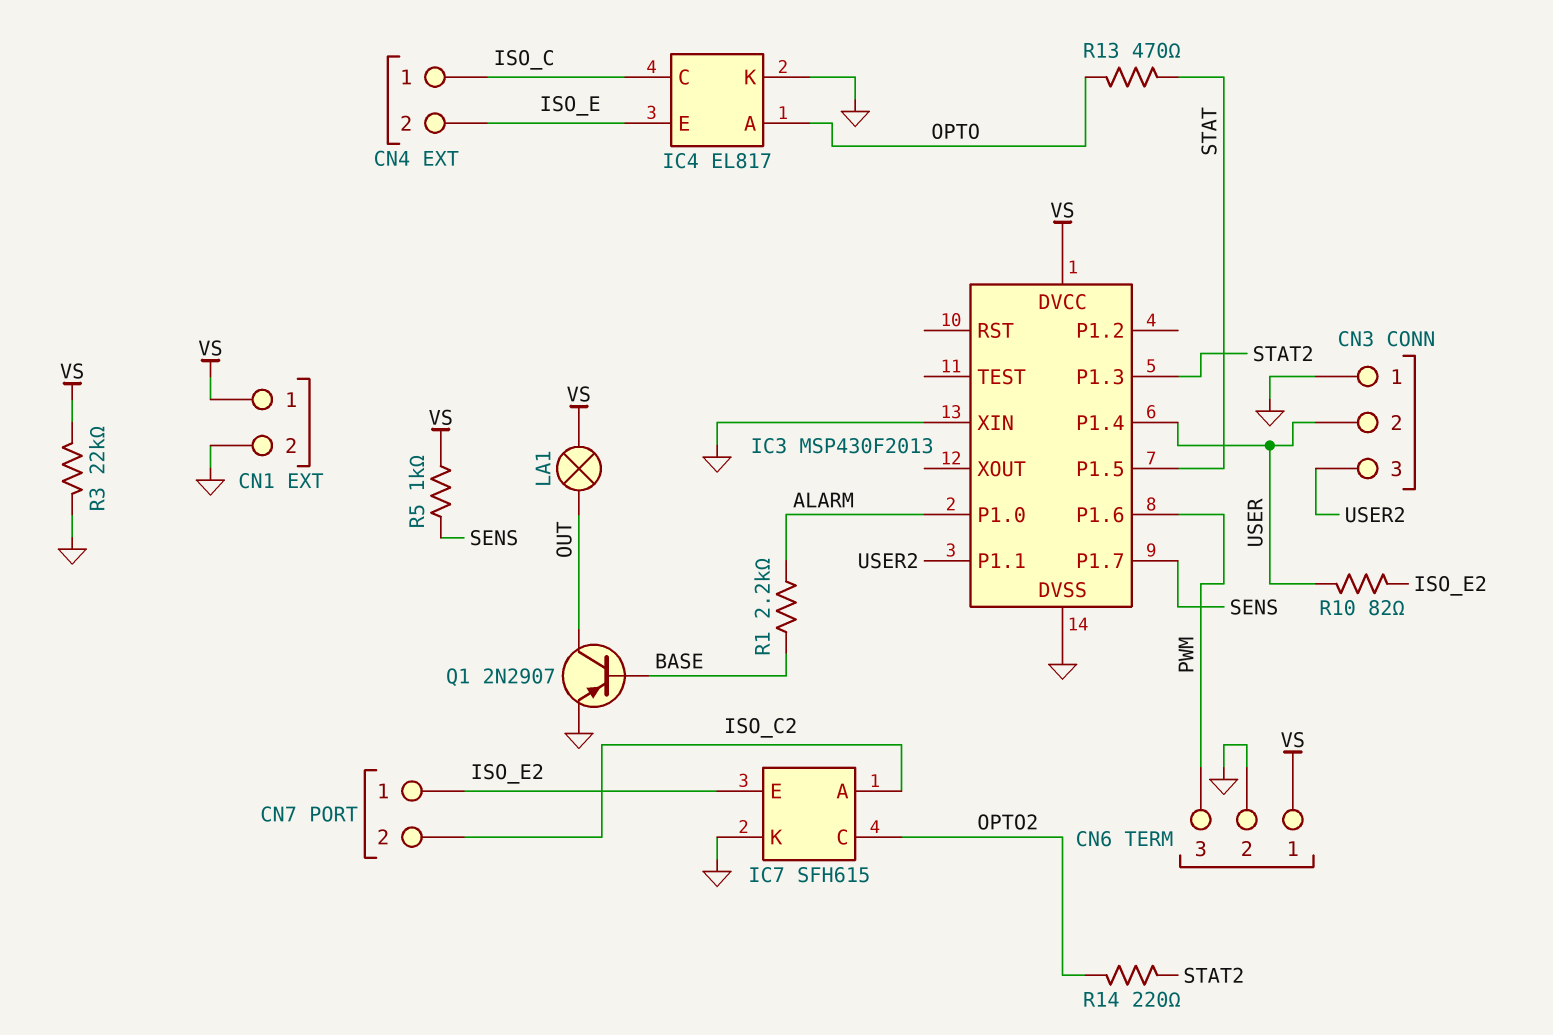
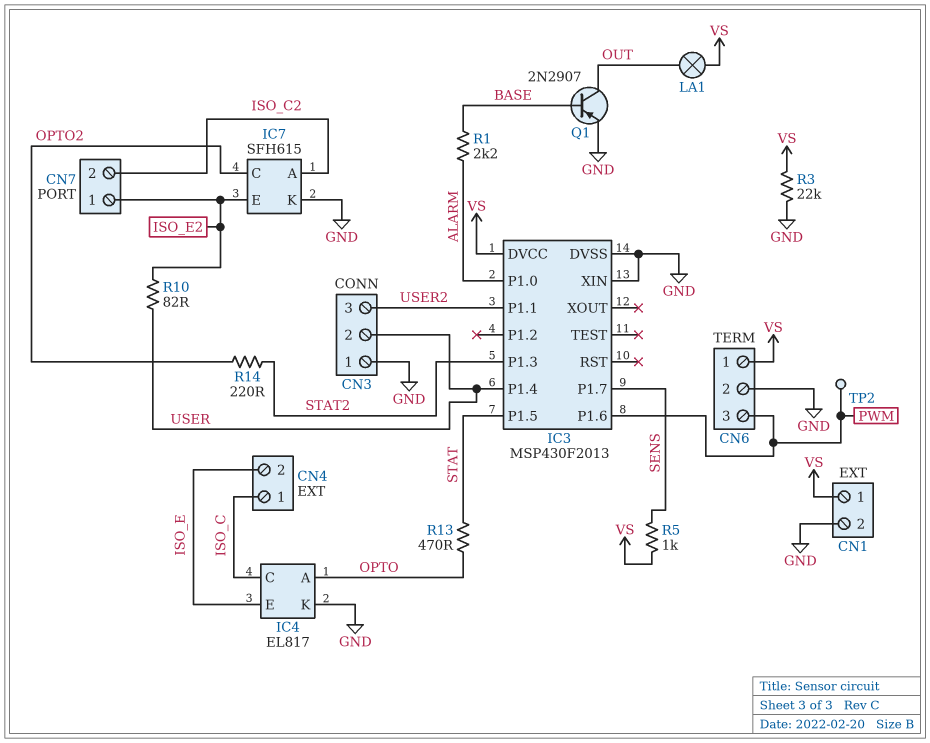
TP2: none -> test point (PWM)

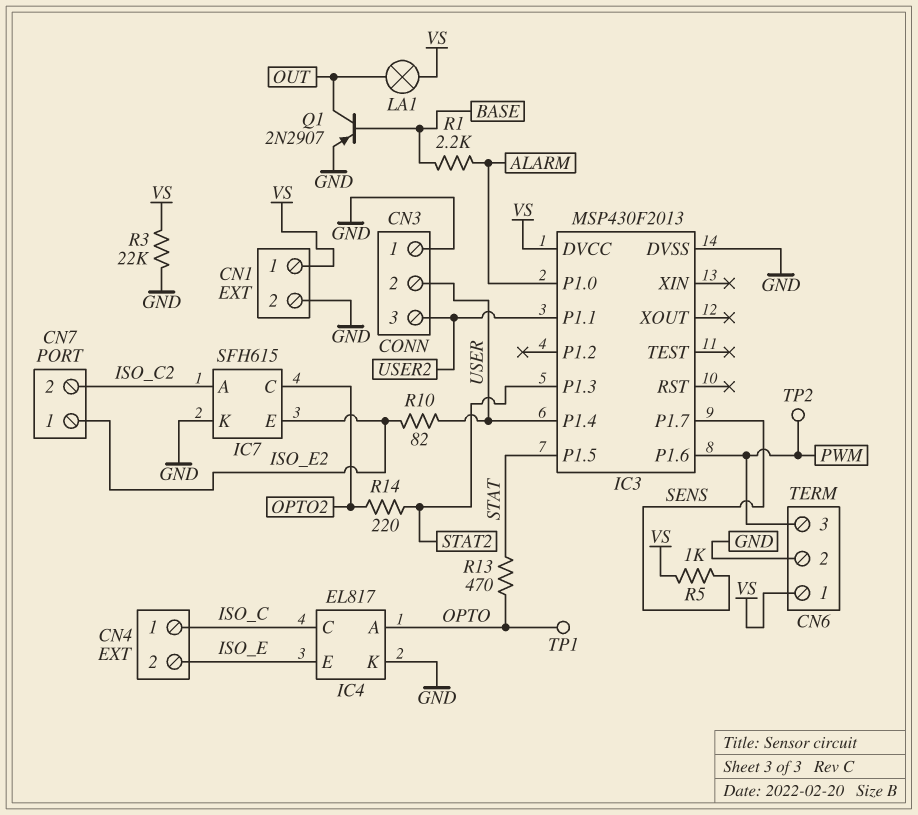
IC3 pin XIN: GND -> none
TP1: none -> test point (OPTO)

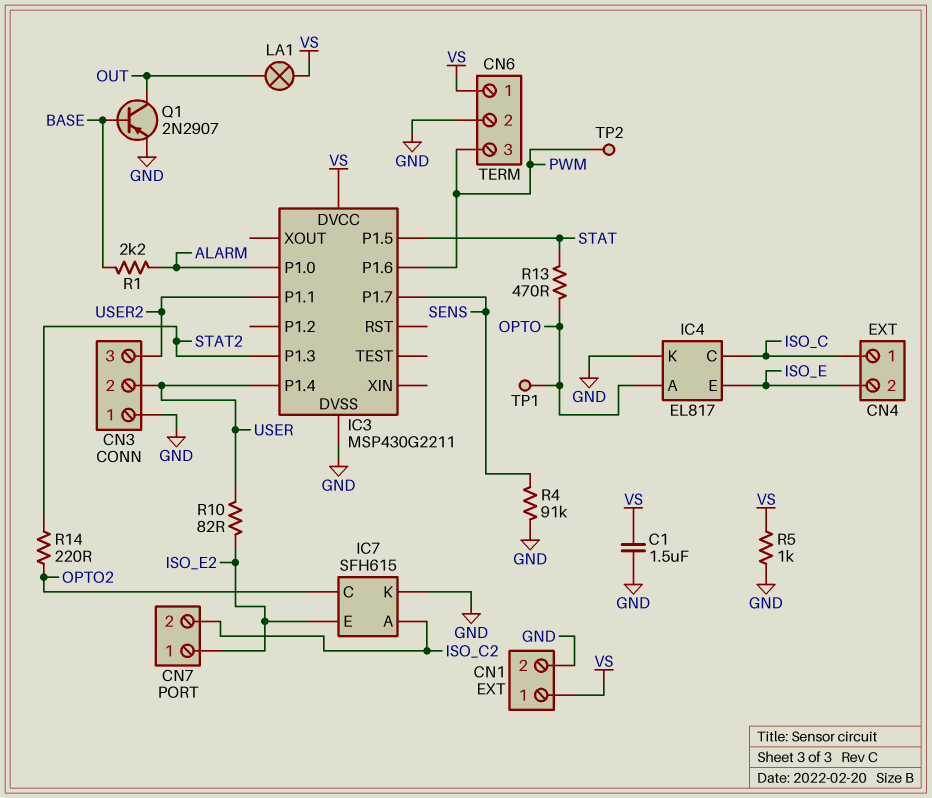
C1: none -> 1.5uF (GND, VS)
IC3: MSP430F2013 -> MSP430G2211
R3: 22k (GND, VS) -> none
R4: none -> 91k (GND, SENS)
R5: 1k (SENS, VS) -> 1k (GND, VS)

